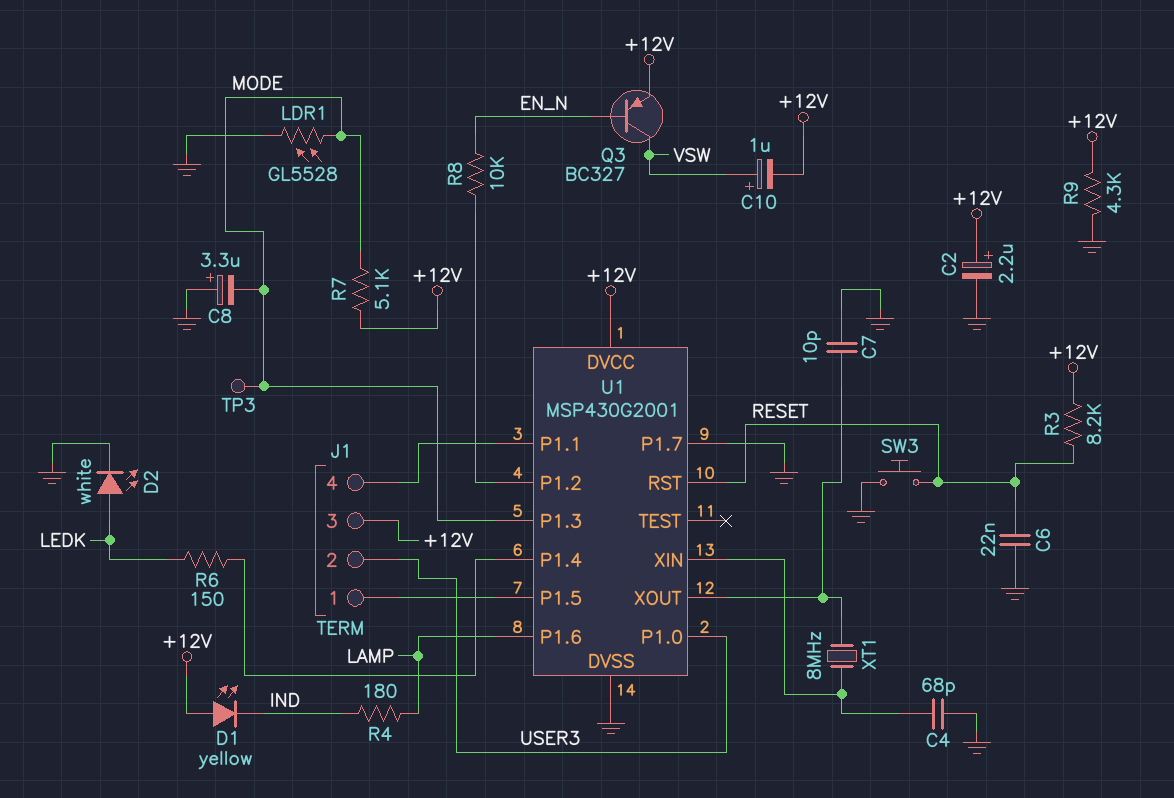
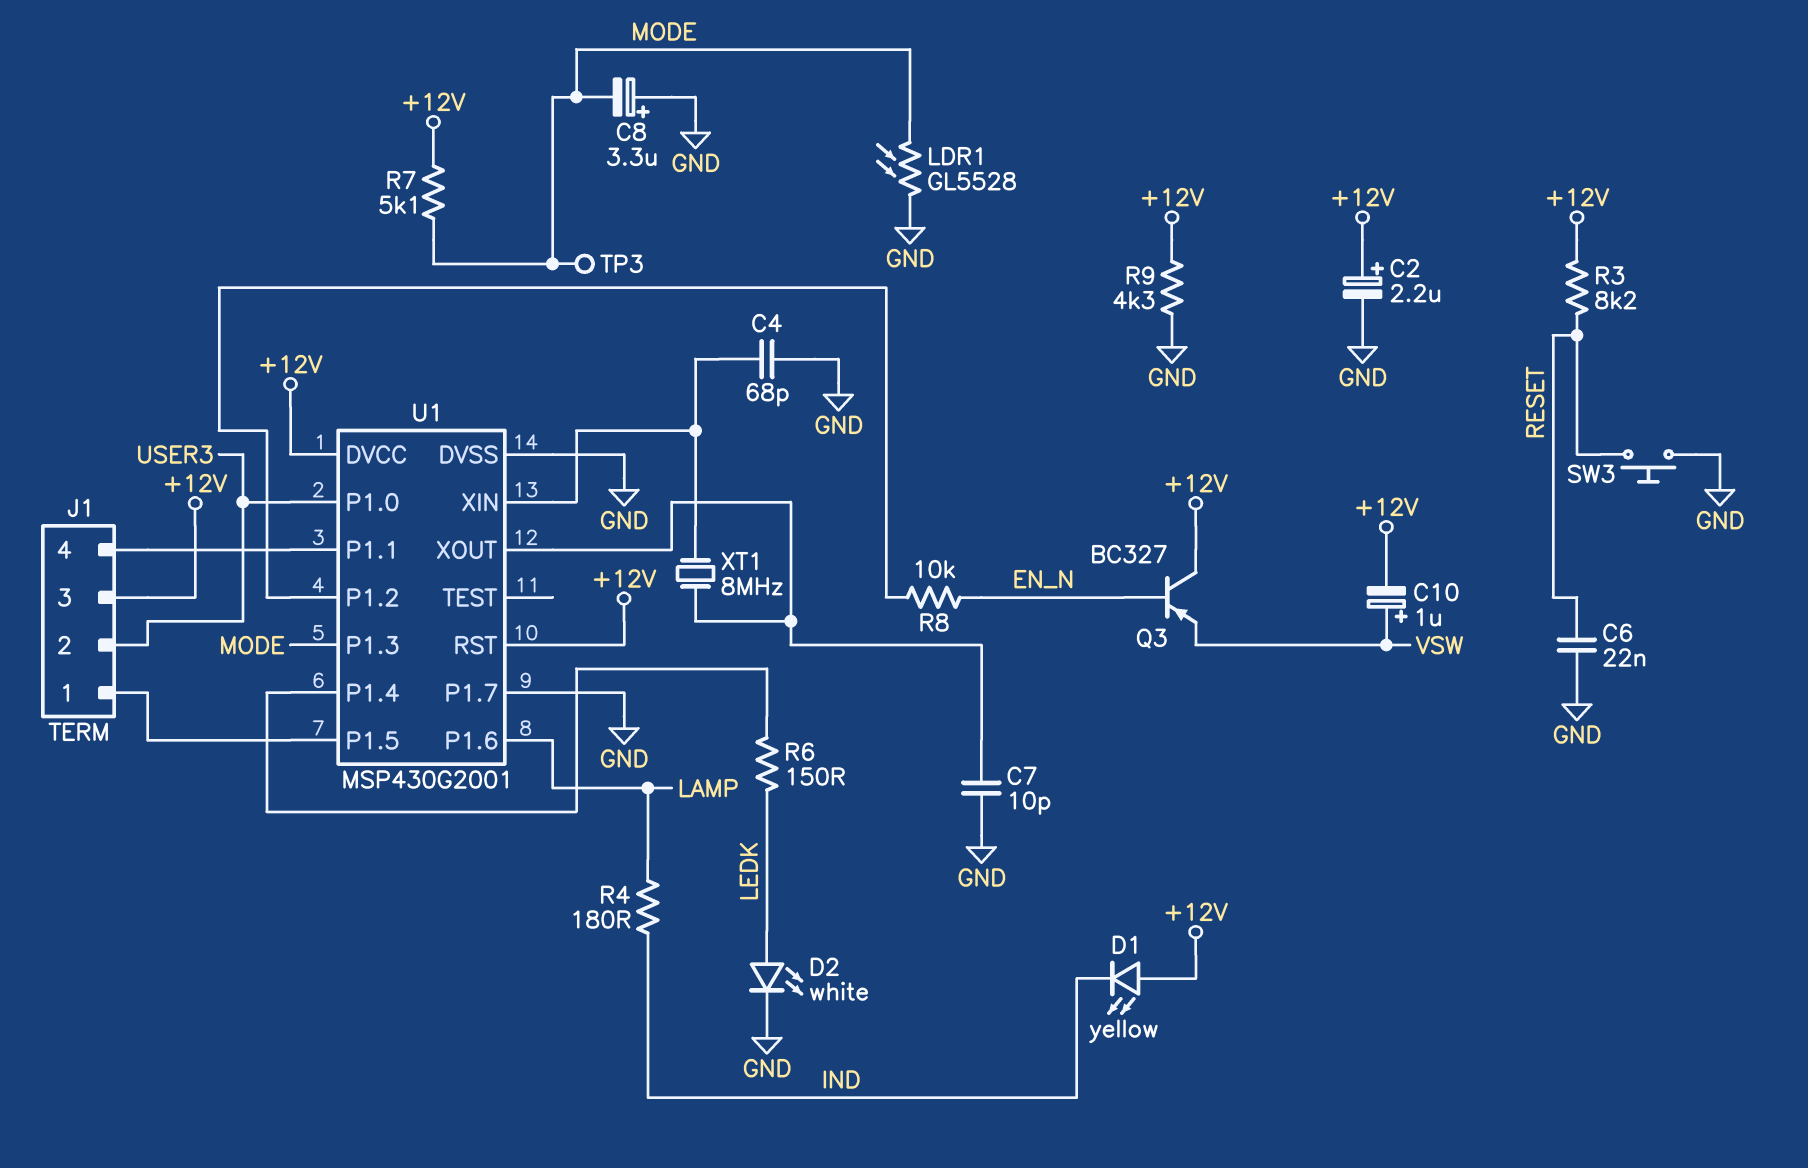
Q3: PNP BC327 (B EN_N, C VSW, E +12V) -> PNP BC327 (B EN_N, C +12V, E VSW)
U1 pin RST: RESET -> +12V

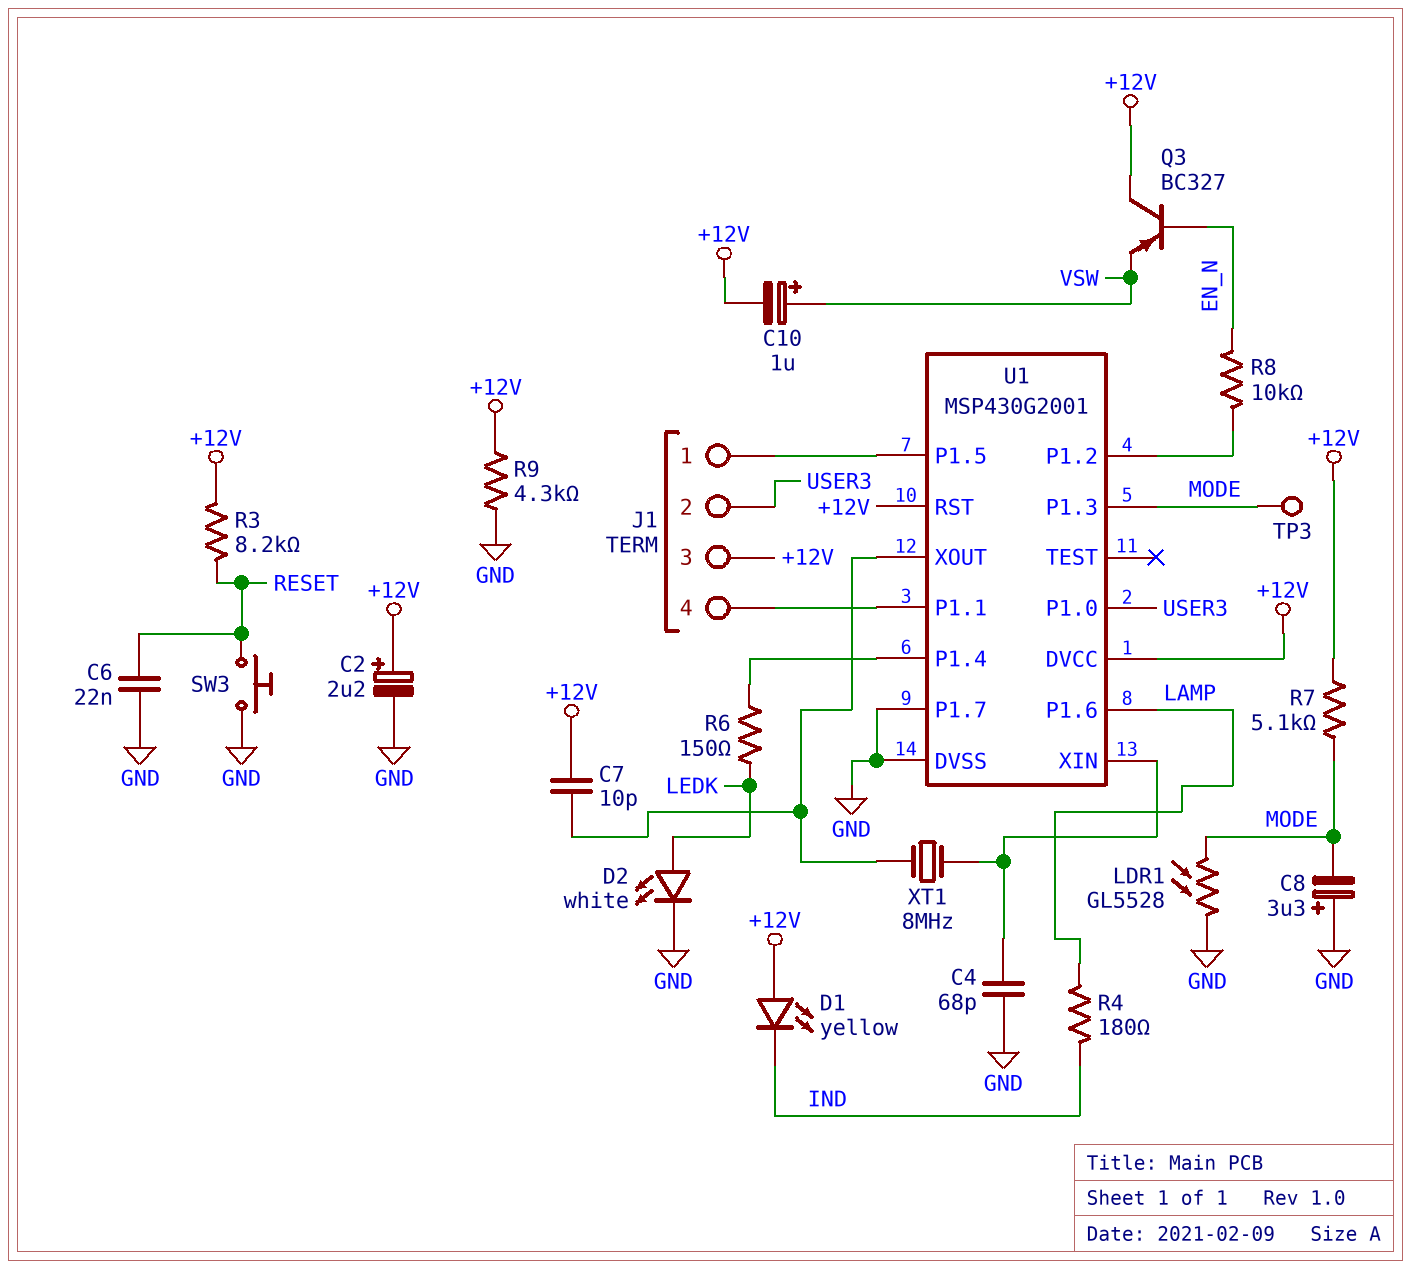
C7: 10pF (GND, U1/XOUT) -> 10pF (+12V, U1/XOUT)

